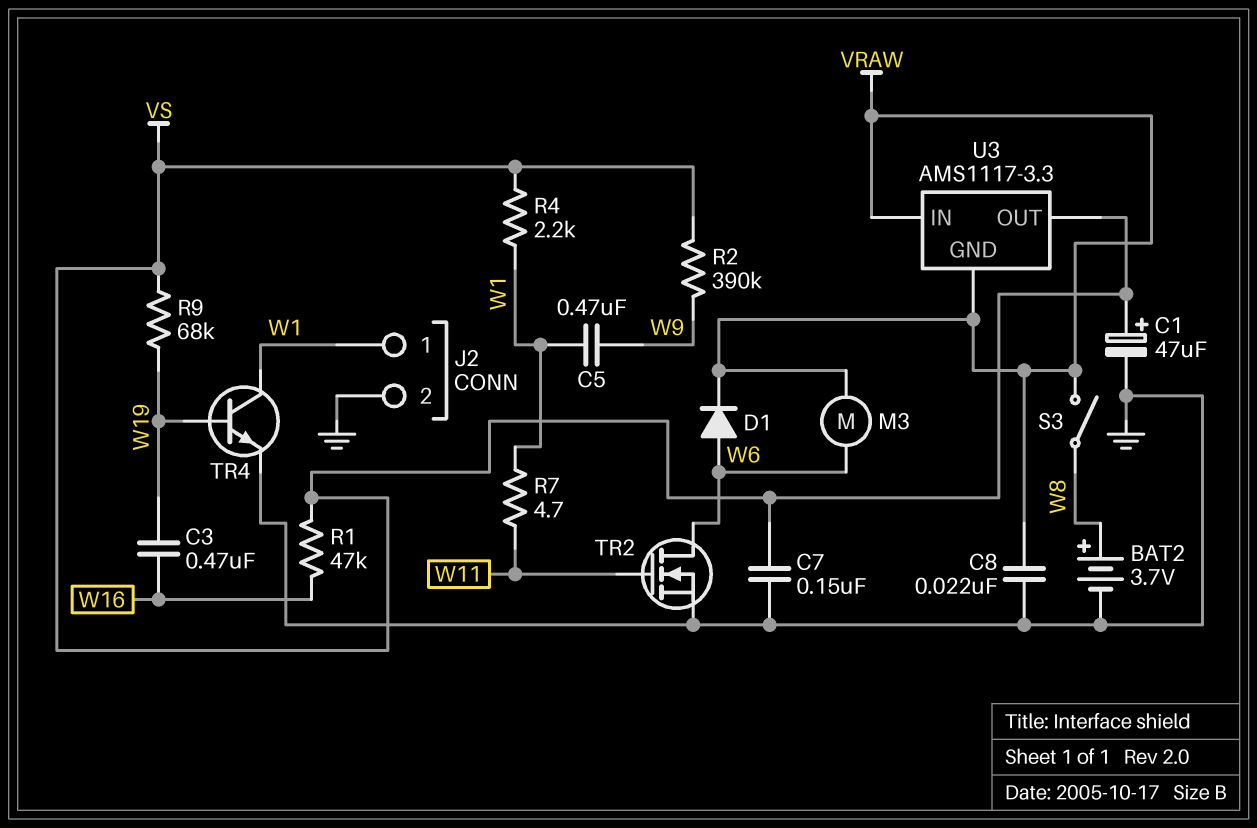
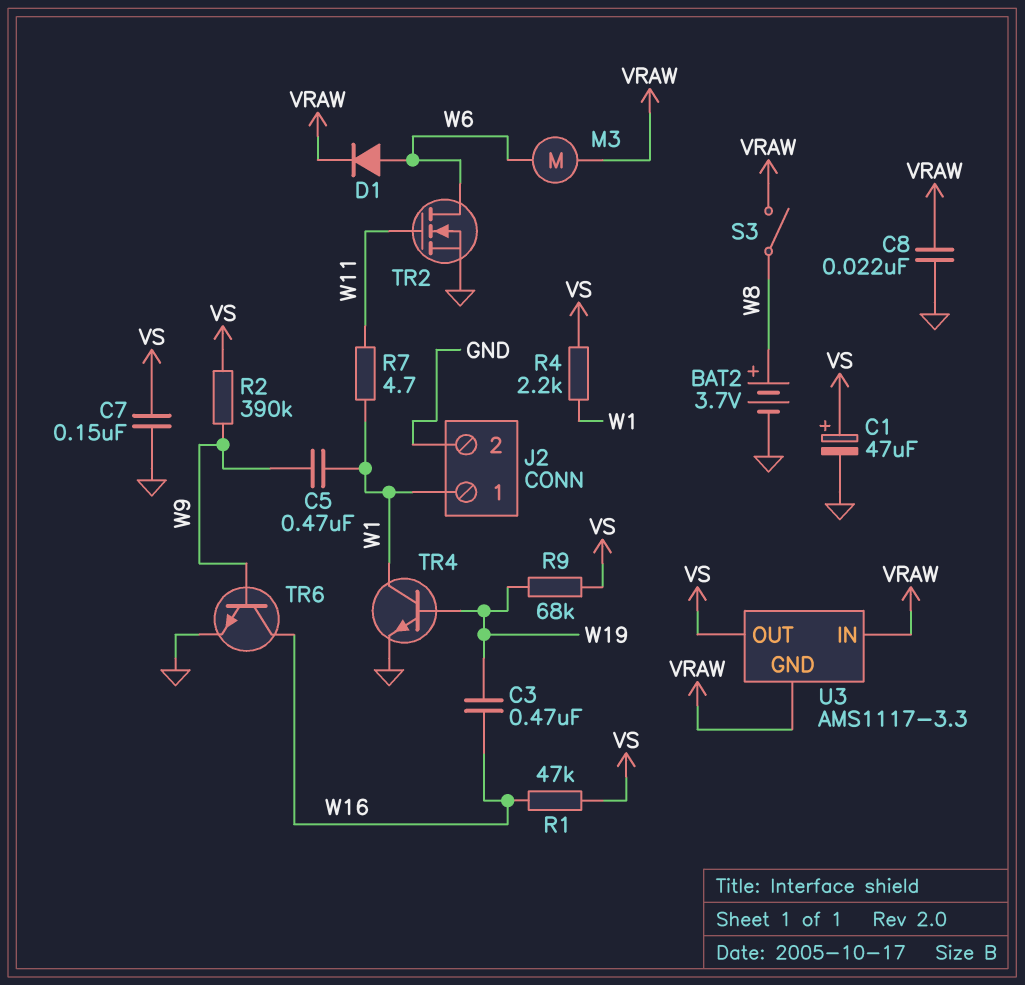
TR6: none -> NPN (B W9, C W16, E GND)

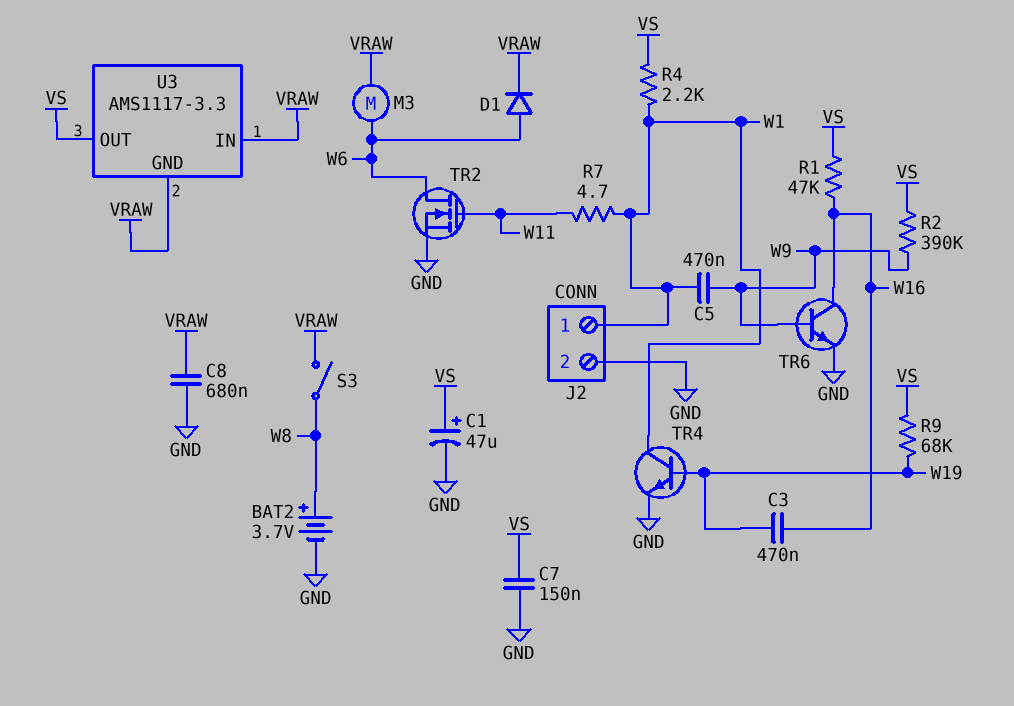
C8: 22nF (GND, VRAW) -> 680nF (GND, VRAW)

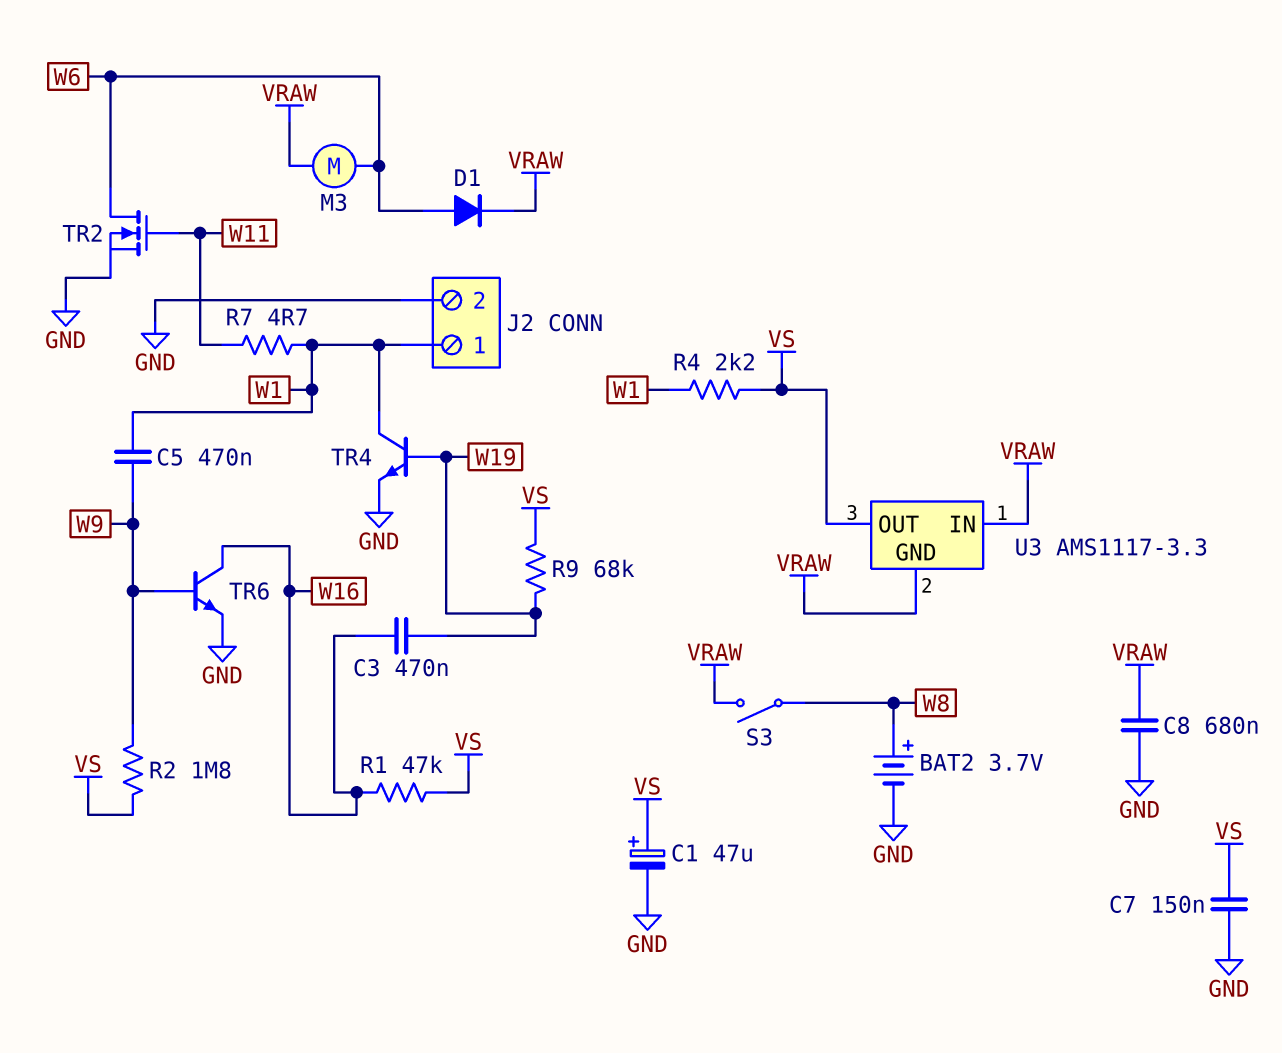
R2: 390k (VS, W9) -> 1.8M (VS, W9)

